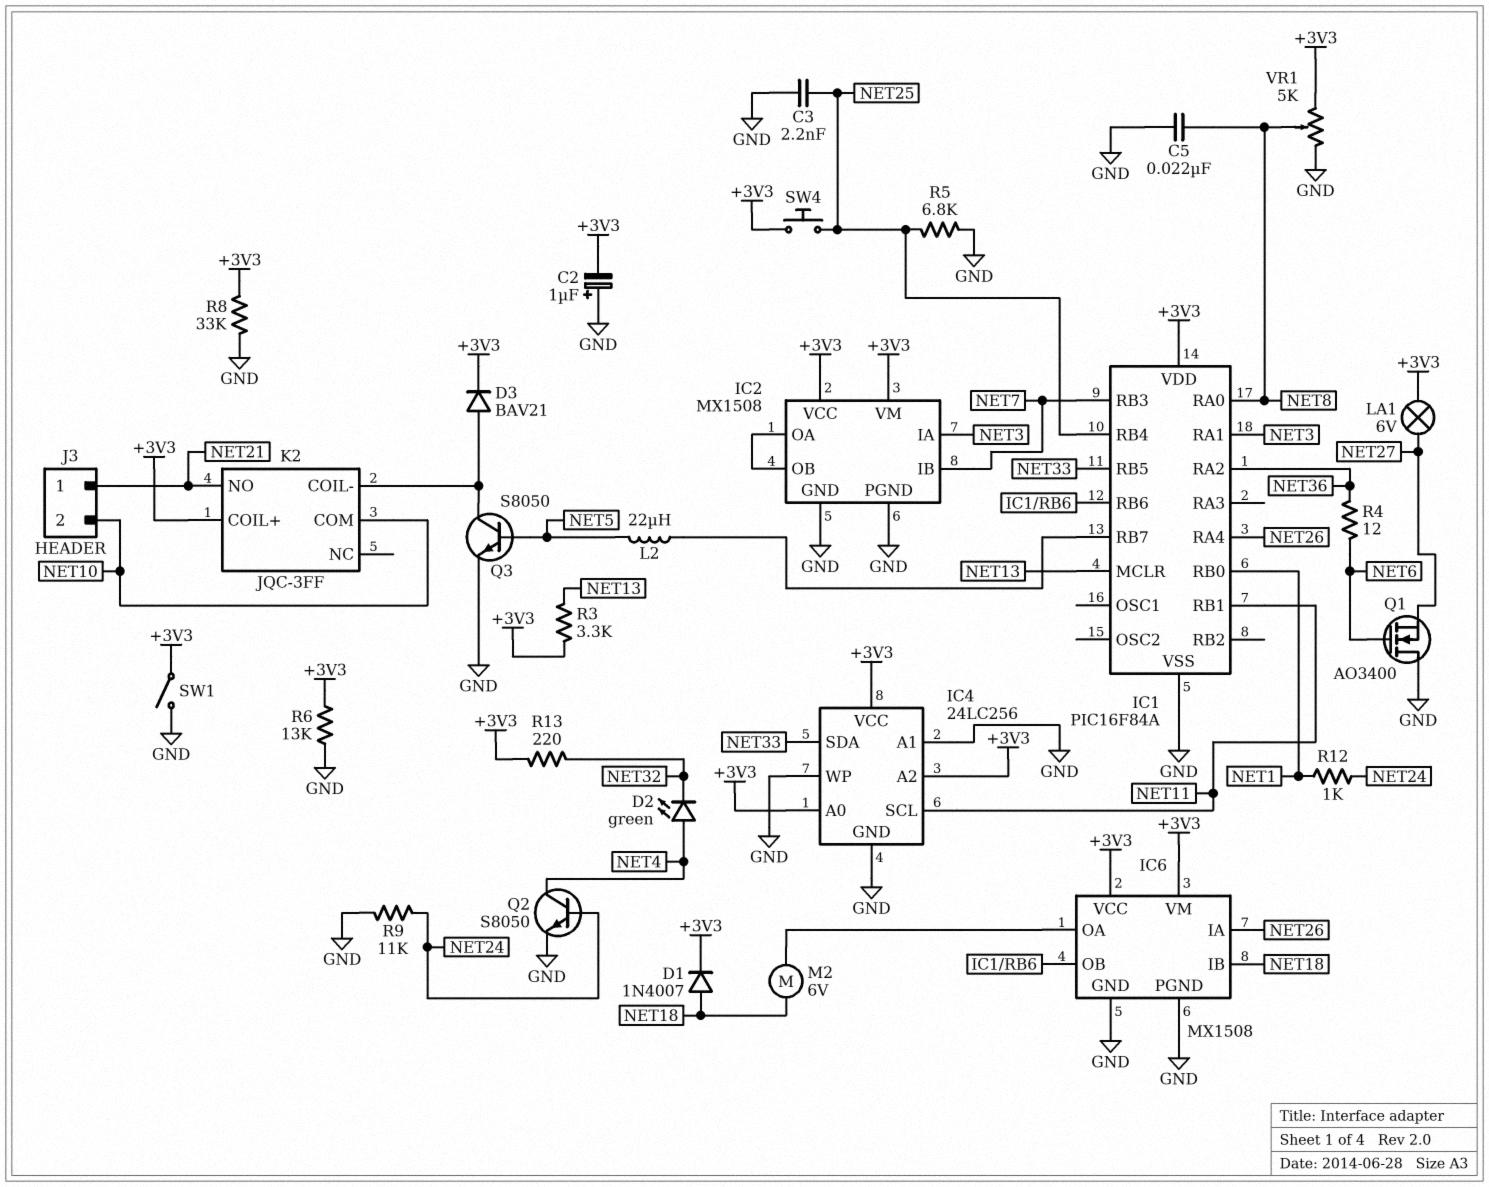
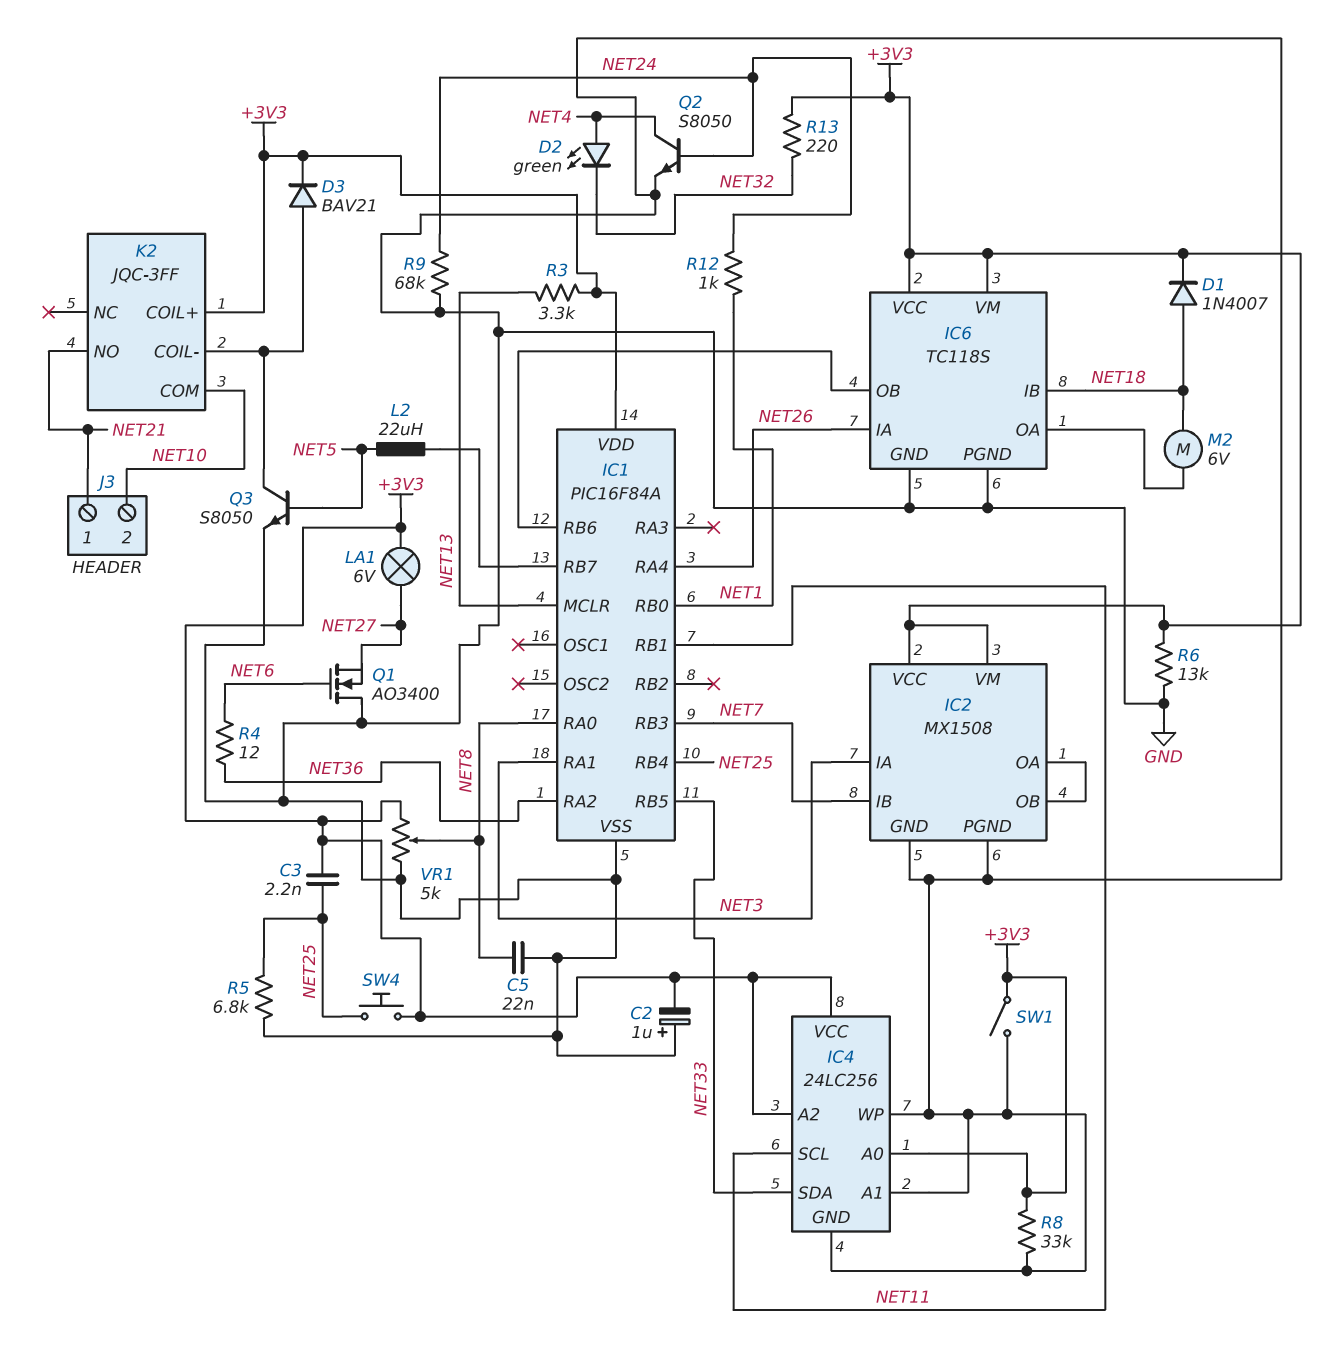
C3: 2.2nF (GND, NET25) -> 2.2nF (+3V3, NET25)
IC6: MX1508 -> TC118S
R9: 11k (GND, NET24) -> 68k (GND, NET24)

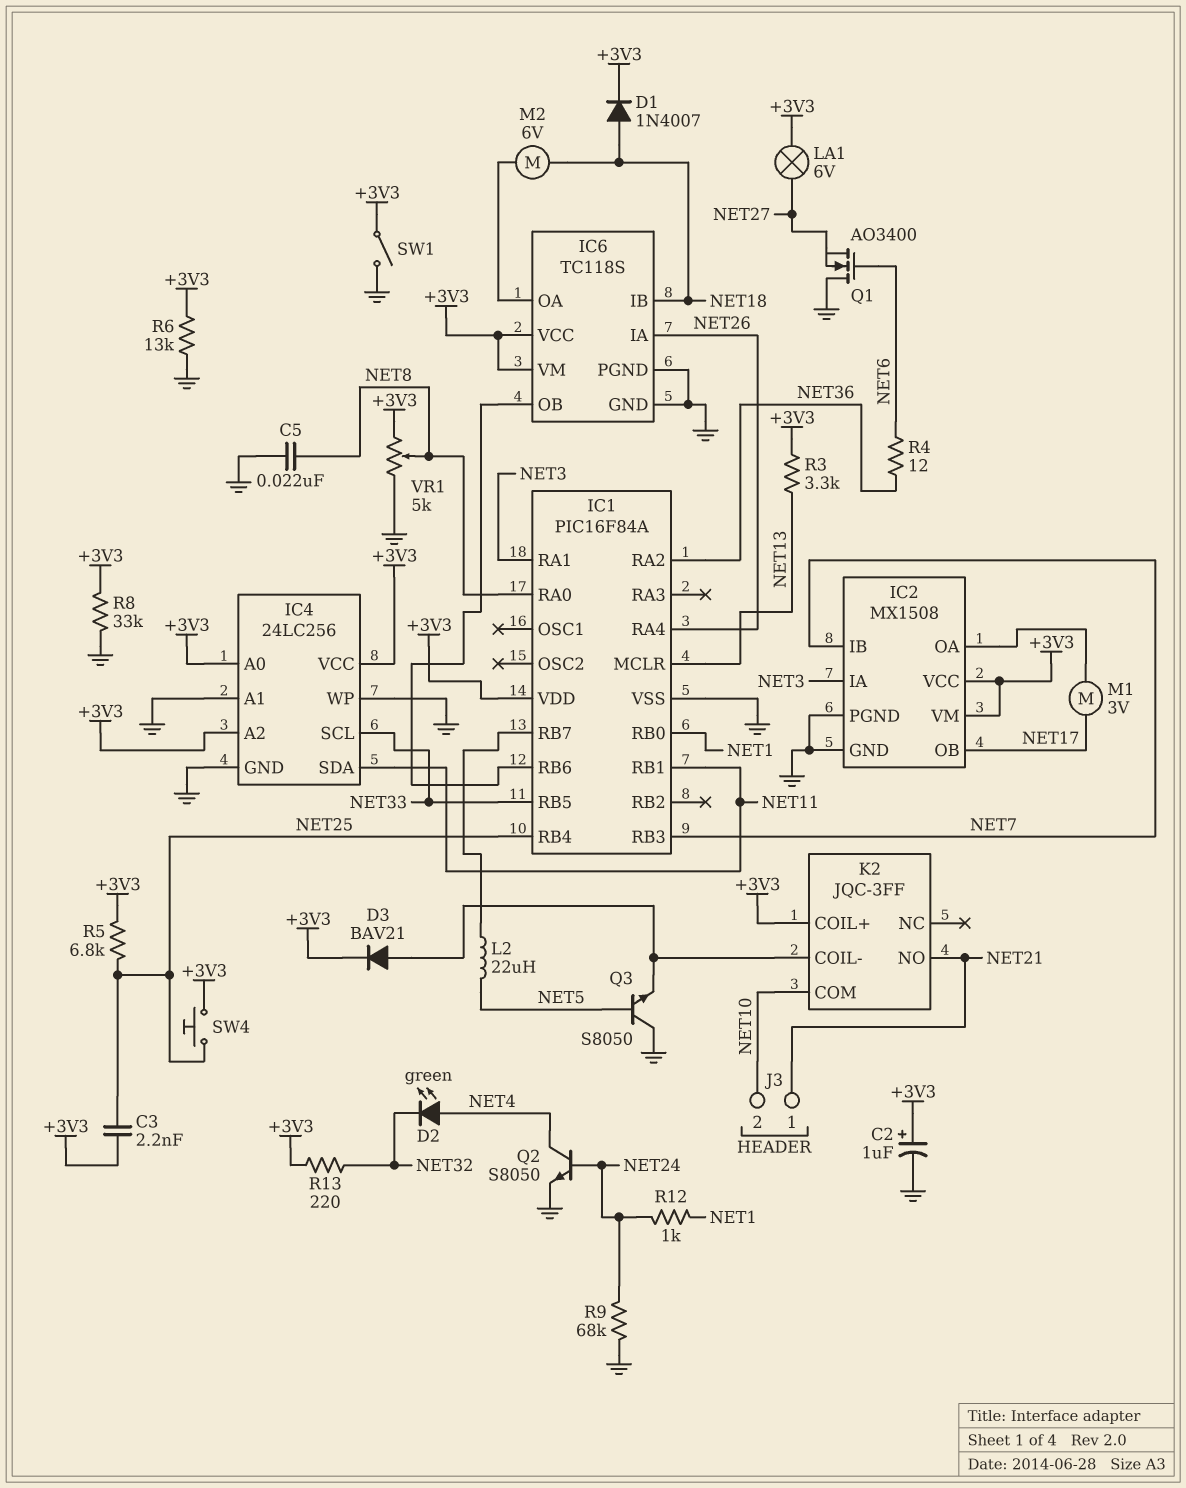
C2: 1uF (plus GND, minus +3V3) -> 1uF (plus +3V3, minus GND)
IC2 pin OB: IC2/OA -> NET17
IC4 pin SCL: NET11 -> NET33
IC4 pin SDA: NET33 -> NET11
M1: none -> motor 3V (IC2/OA, NET17)
Q3: NPN S8050 (B NET5, C K2/COIL-, E GND) -> NPN S8050 (B NET5, C GND, E K2/COIL-)
R5: 6.8k (GND, NET25) -> 6.8k (+3V3, NET25)

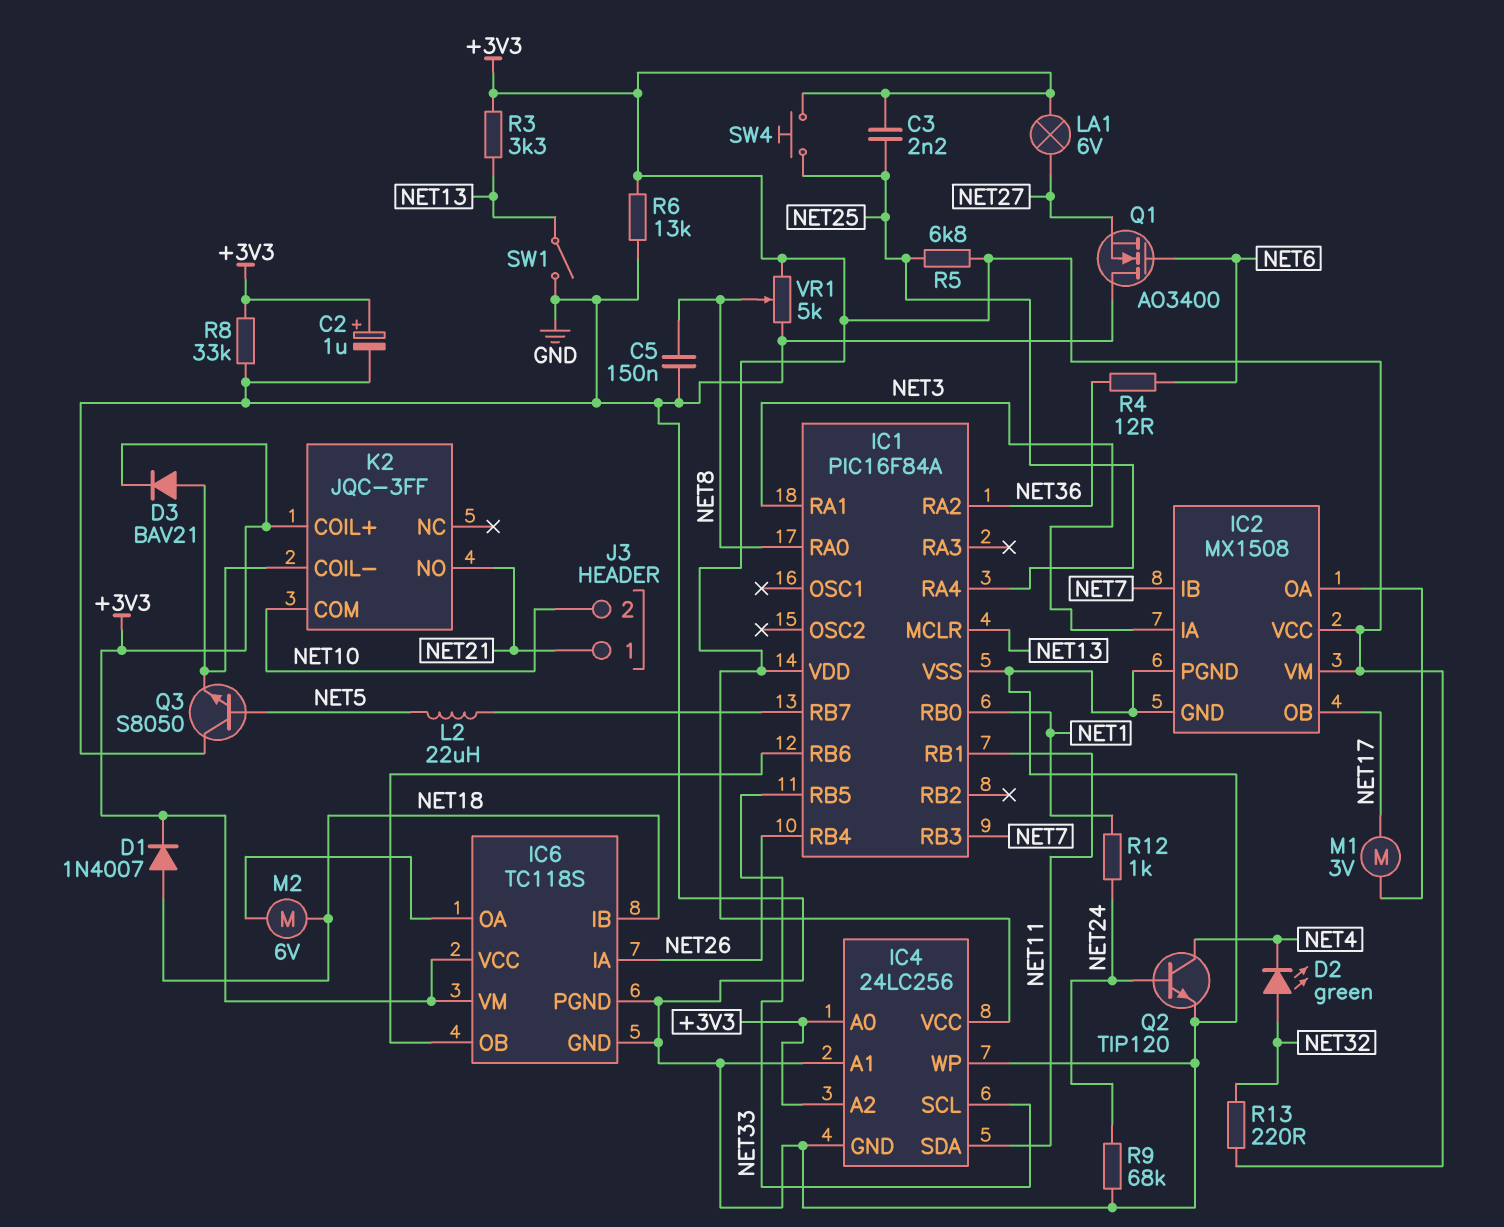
C5: 22nF (GND, NET8) -> 150nF (GND, NET8)
D2: LED green (A NET4, K NET32) -> LED green (A NET32, K NET4)
IC1 pin RA4: NET26 -> NET25
IC1 pin RB4: NET25 -> NET26
Q2: NPN S8050 (B NET24, C NET4, E GND) -> NPN TIP120 (B NET24, C NET4, E GND)
SW1: switch (+3V3, GND) -> switch (GND, NET13)

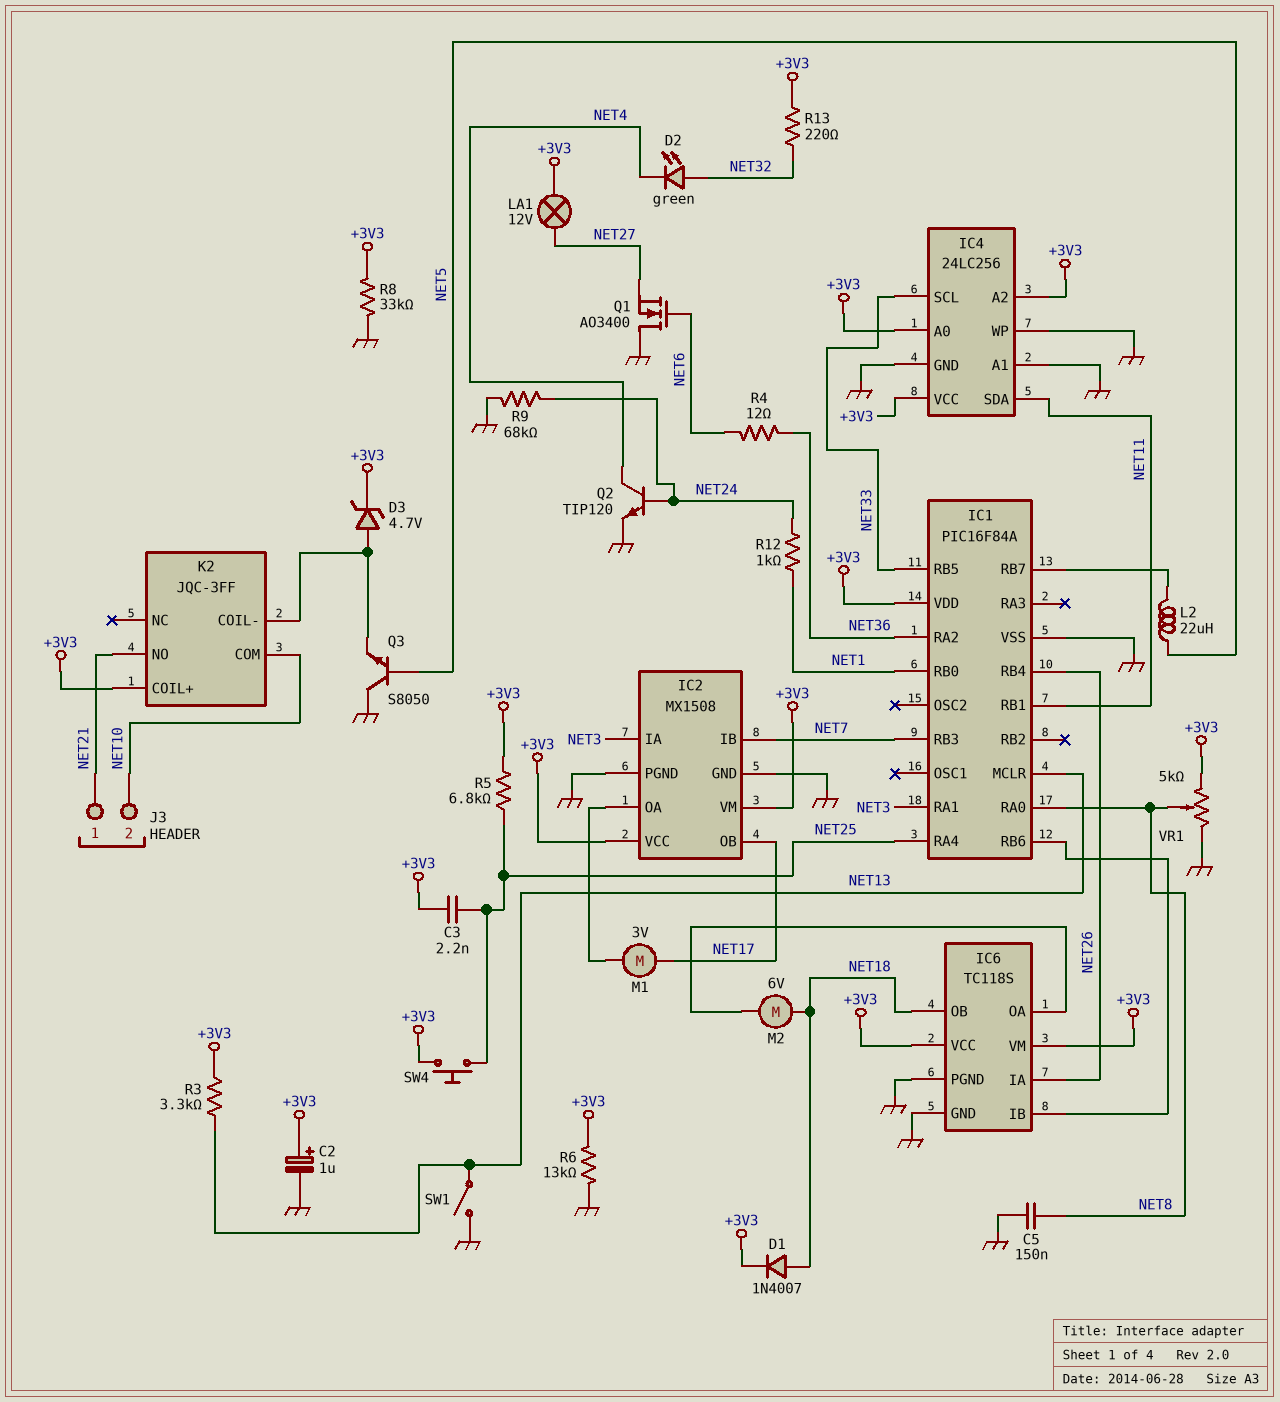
D3: diode BAV21 (A K2/COIL-, K +3V3) -> zener 4.7V (A K2/COIL-, K +3V3)
IC6 pin IB: NET18 -> IC1/RB6
IC6 pin OB: IC1/RB6 -> NET18
LA1: lamp 6V (+3V3, NET27) -> lamp 12V (+3V3, NET27)

